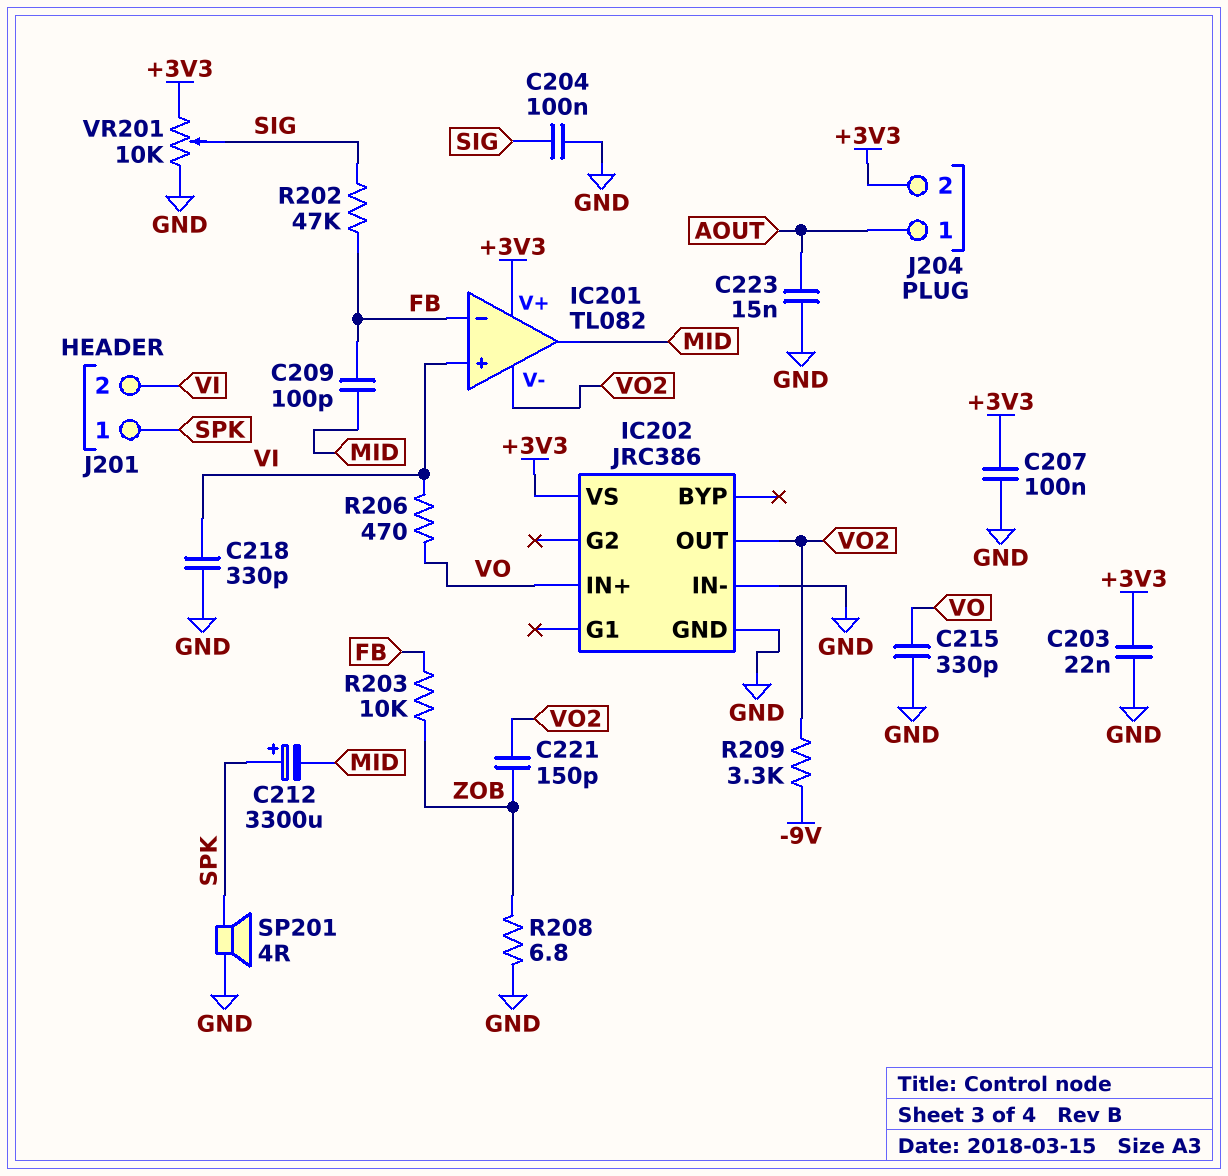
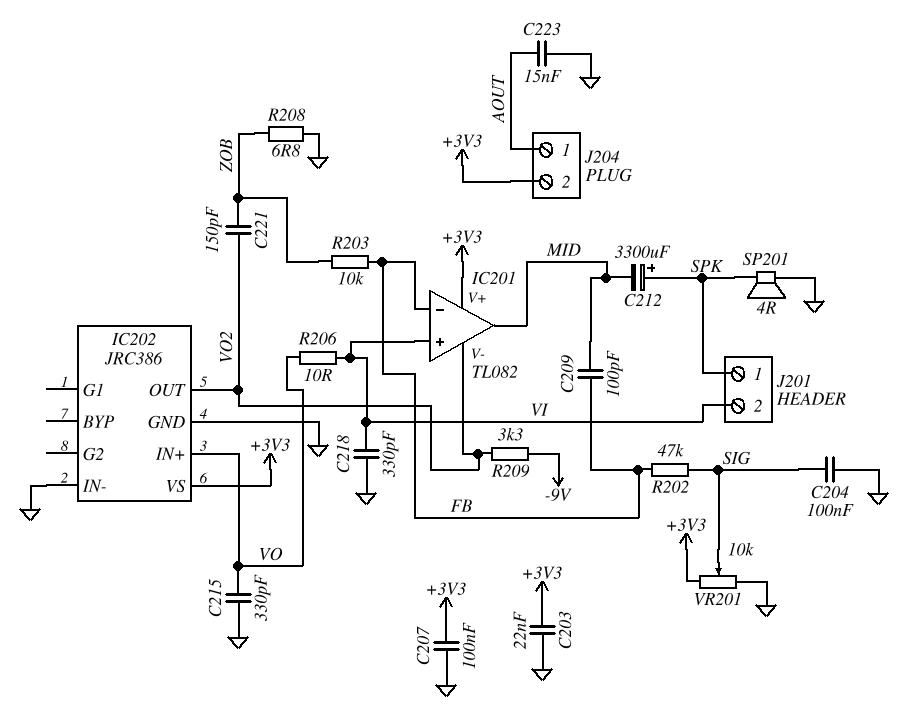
R206: 470 (VI, VO) -> 10 (VI, VO)

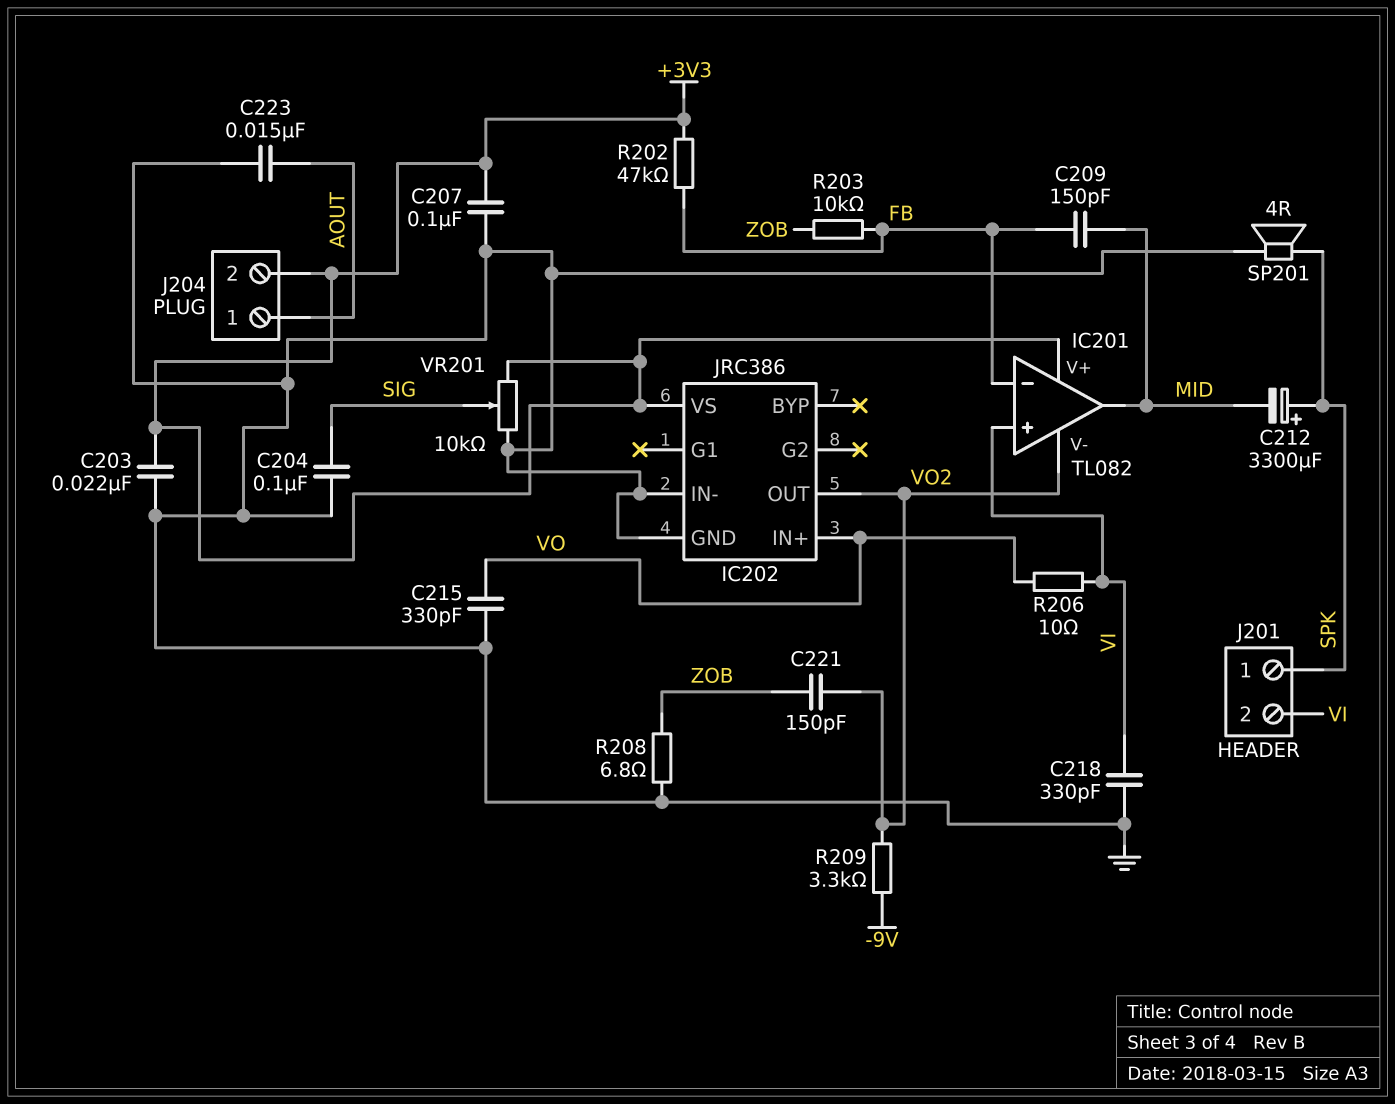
C209: 100pF (FB, MID) -> 150pF (FB, MID)
R202: 47k (FB, SIG) -> 47k (+3V3, FB)

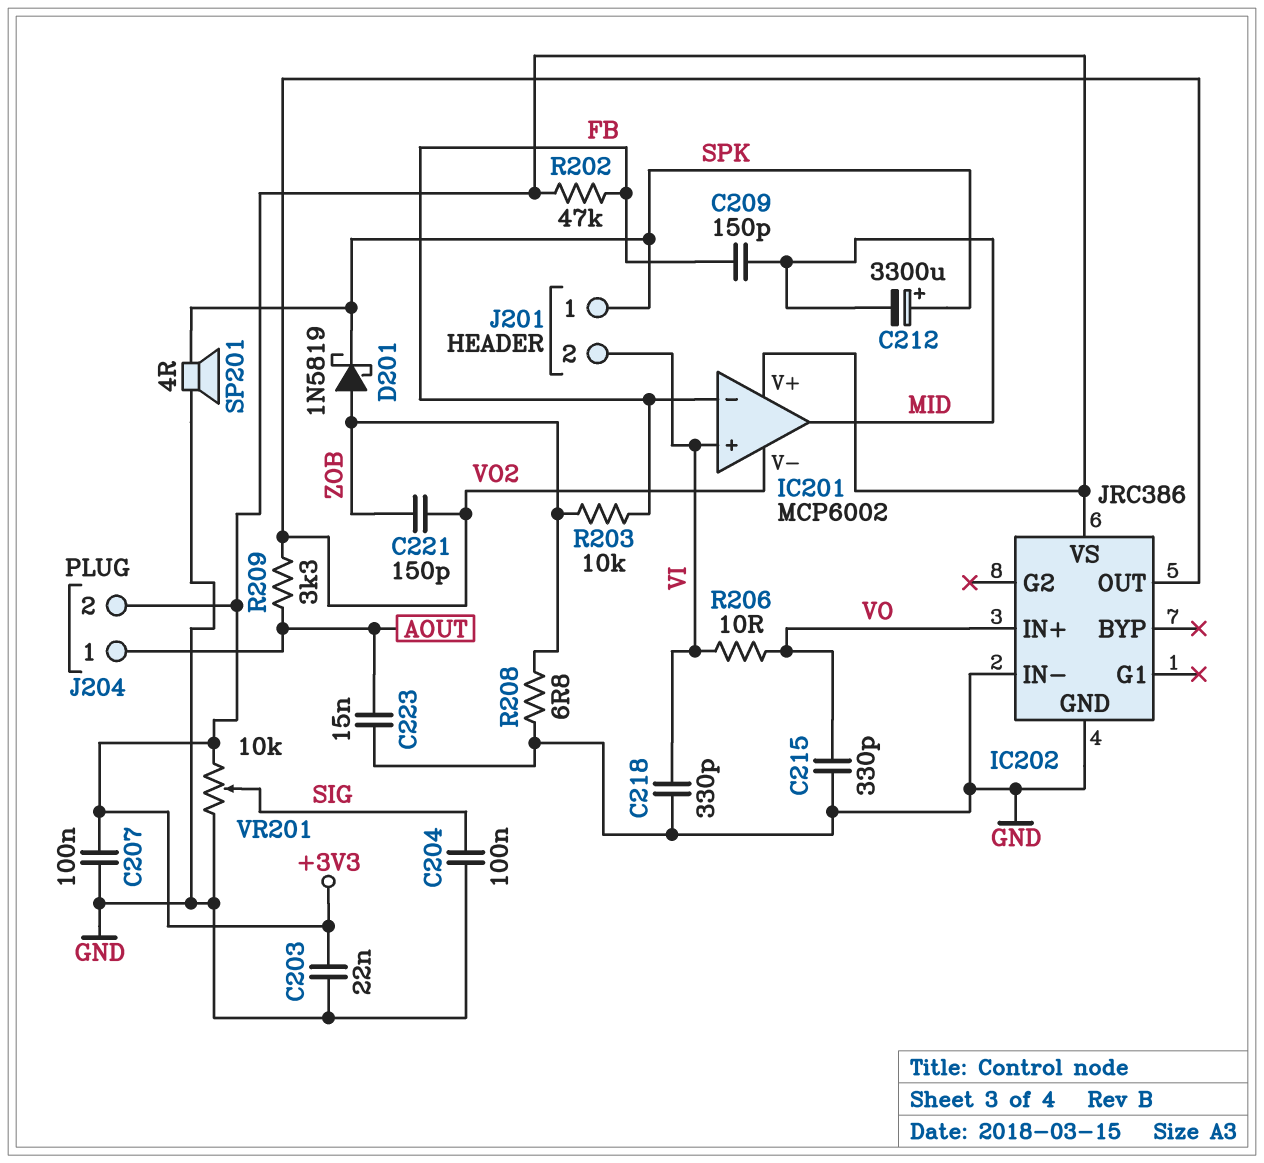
D201: none -> schottky 1N5819 (A ZOB, K SPK)
IC201: TL082 -> MCP6002
R209: 3.3k (-9V, VO2) -> 3.3k (AOUT, VO2)

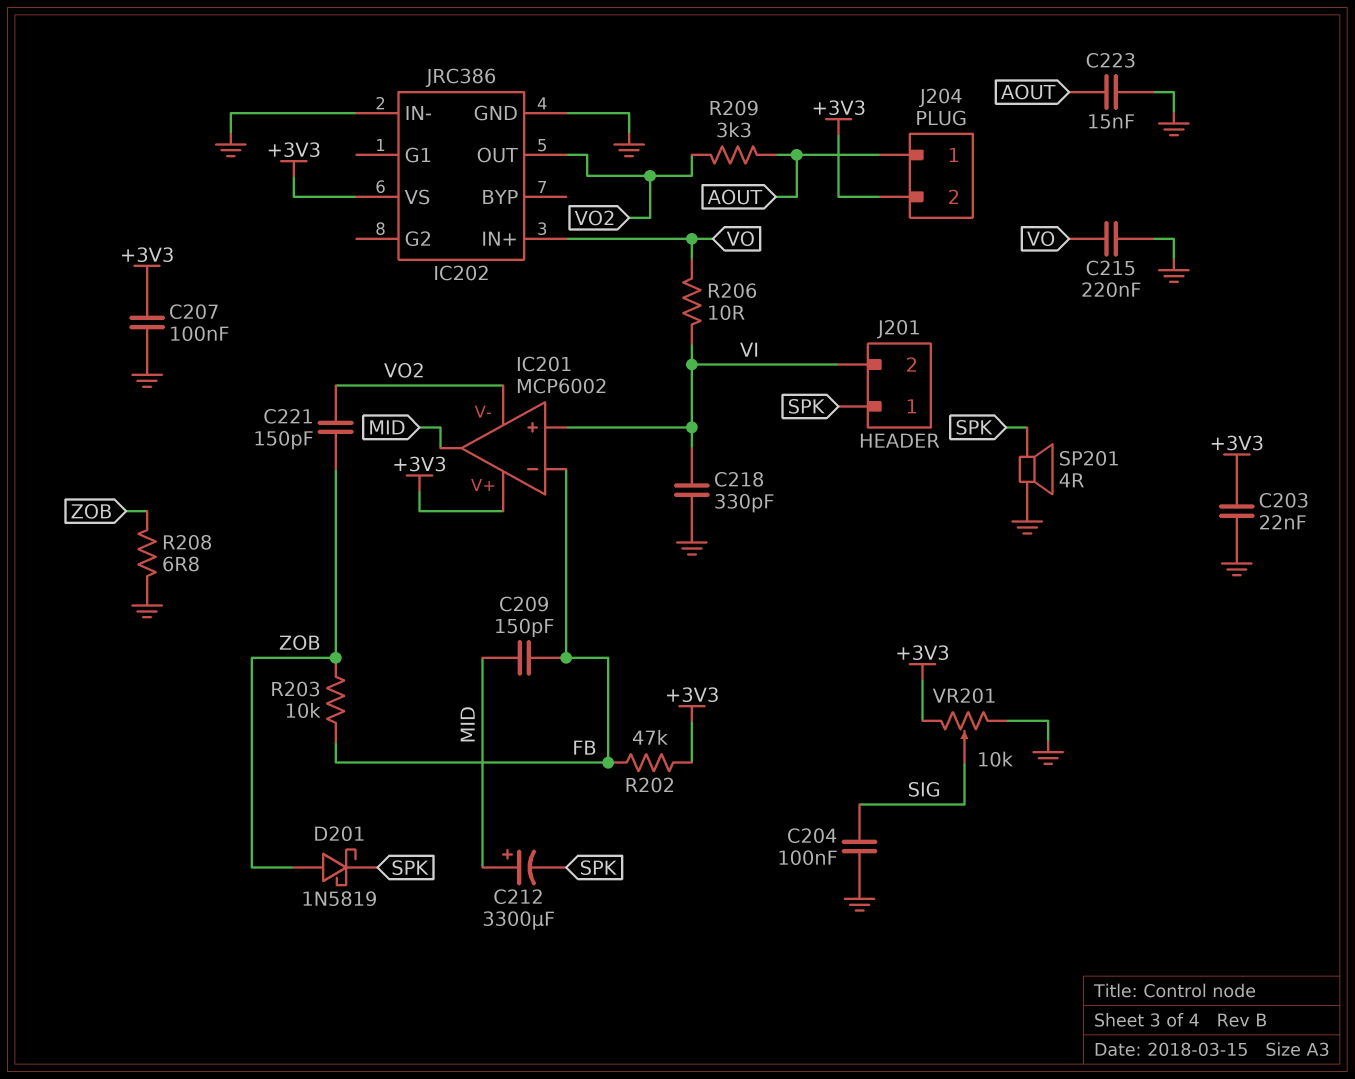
C212: 3300uF (plus SPK, minus MID) -> 3300uF (plus MID, minus SPK)
C215: 330pF (GND, VO) -> 220nF (GND, VO)

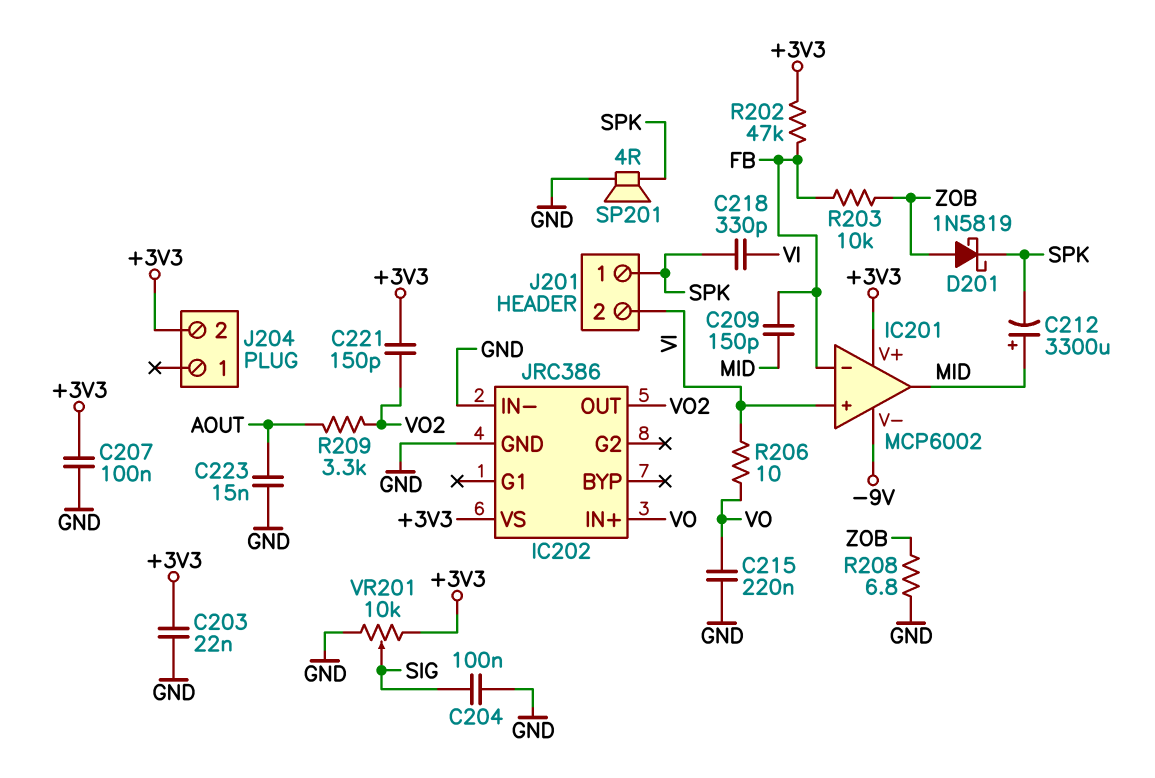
C218: 330pF (GND, VI) -> 330pF (SPK, VI)
C221: 150pF (VO2, ZOB) -> 150pF (+3V3, VO2)
IC201 pin V-: VO2 -> -9V
J204 pin 1: AOUT -> none

